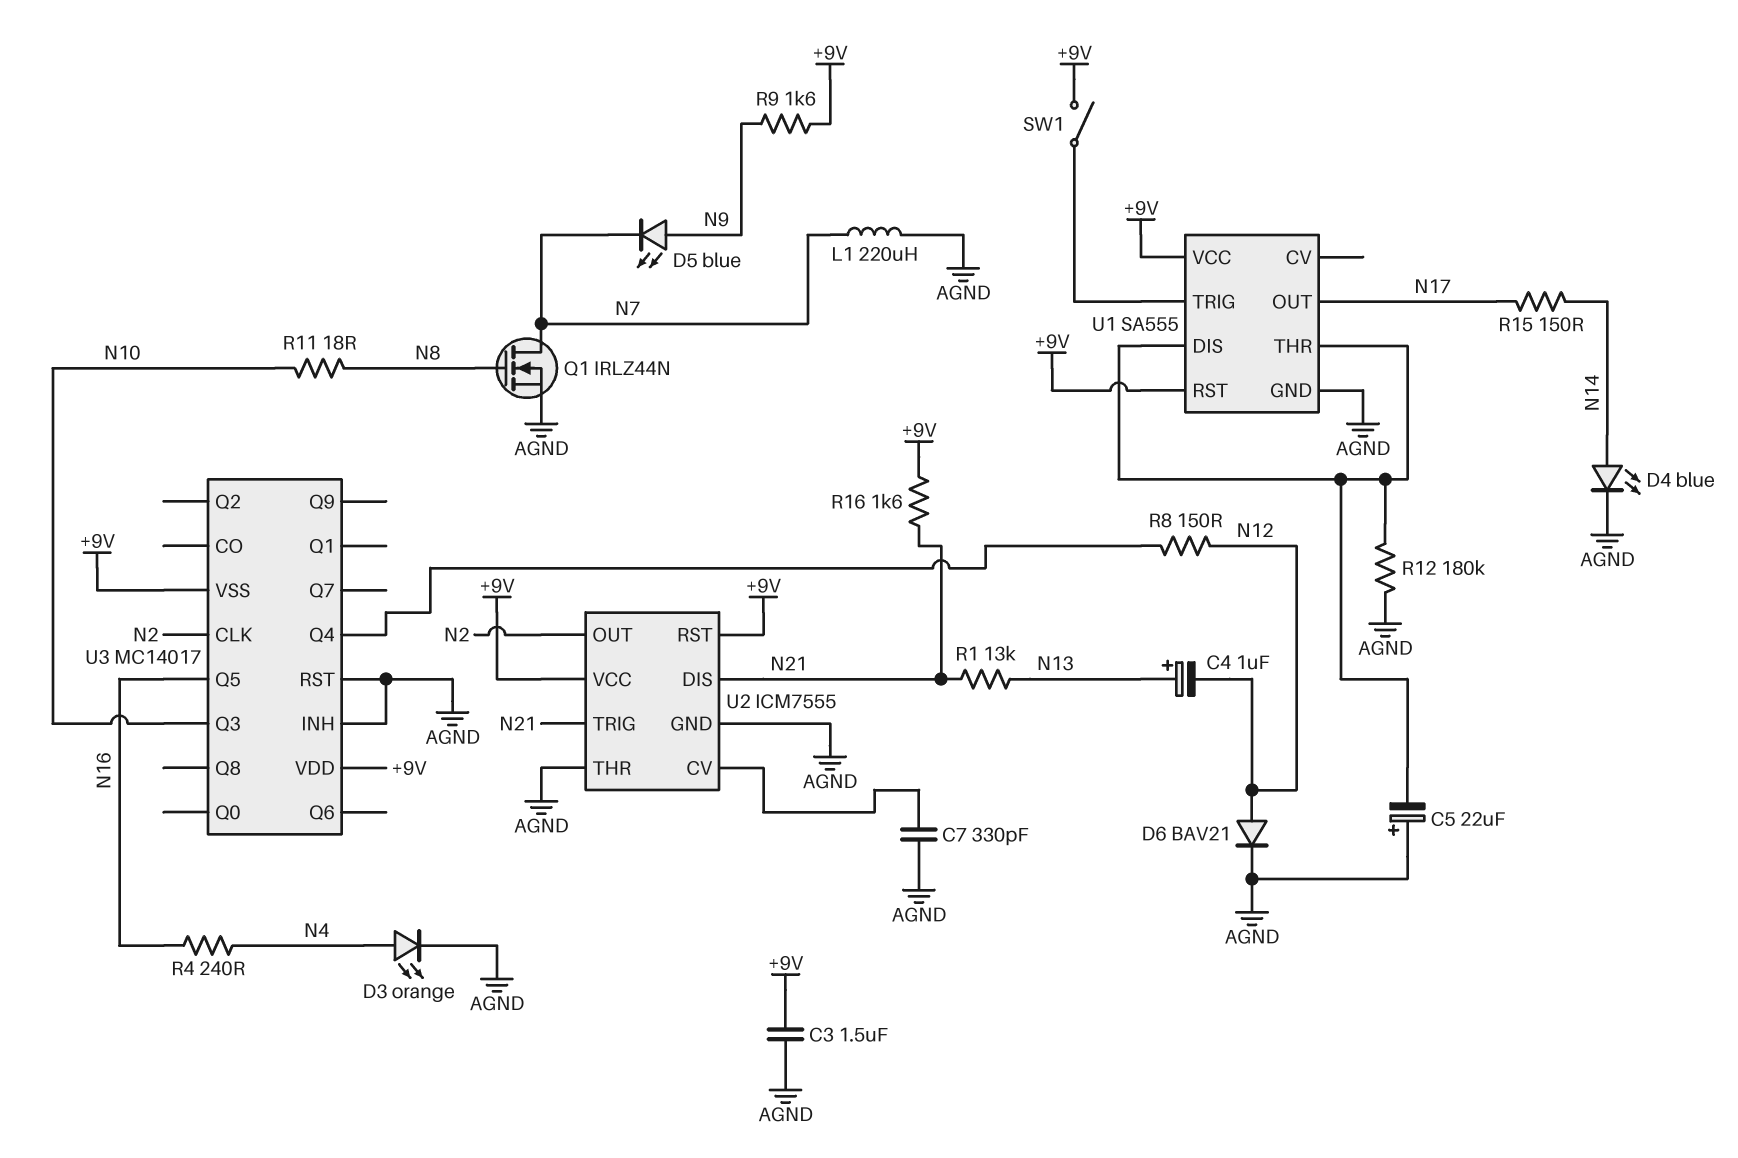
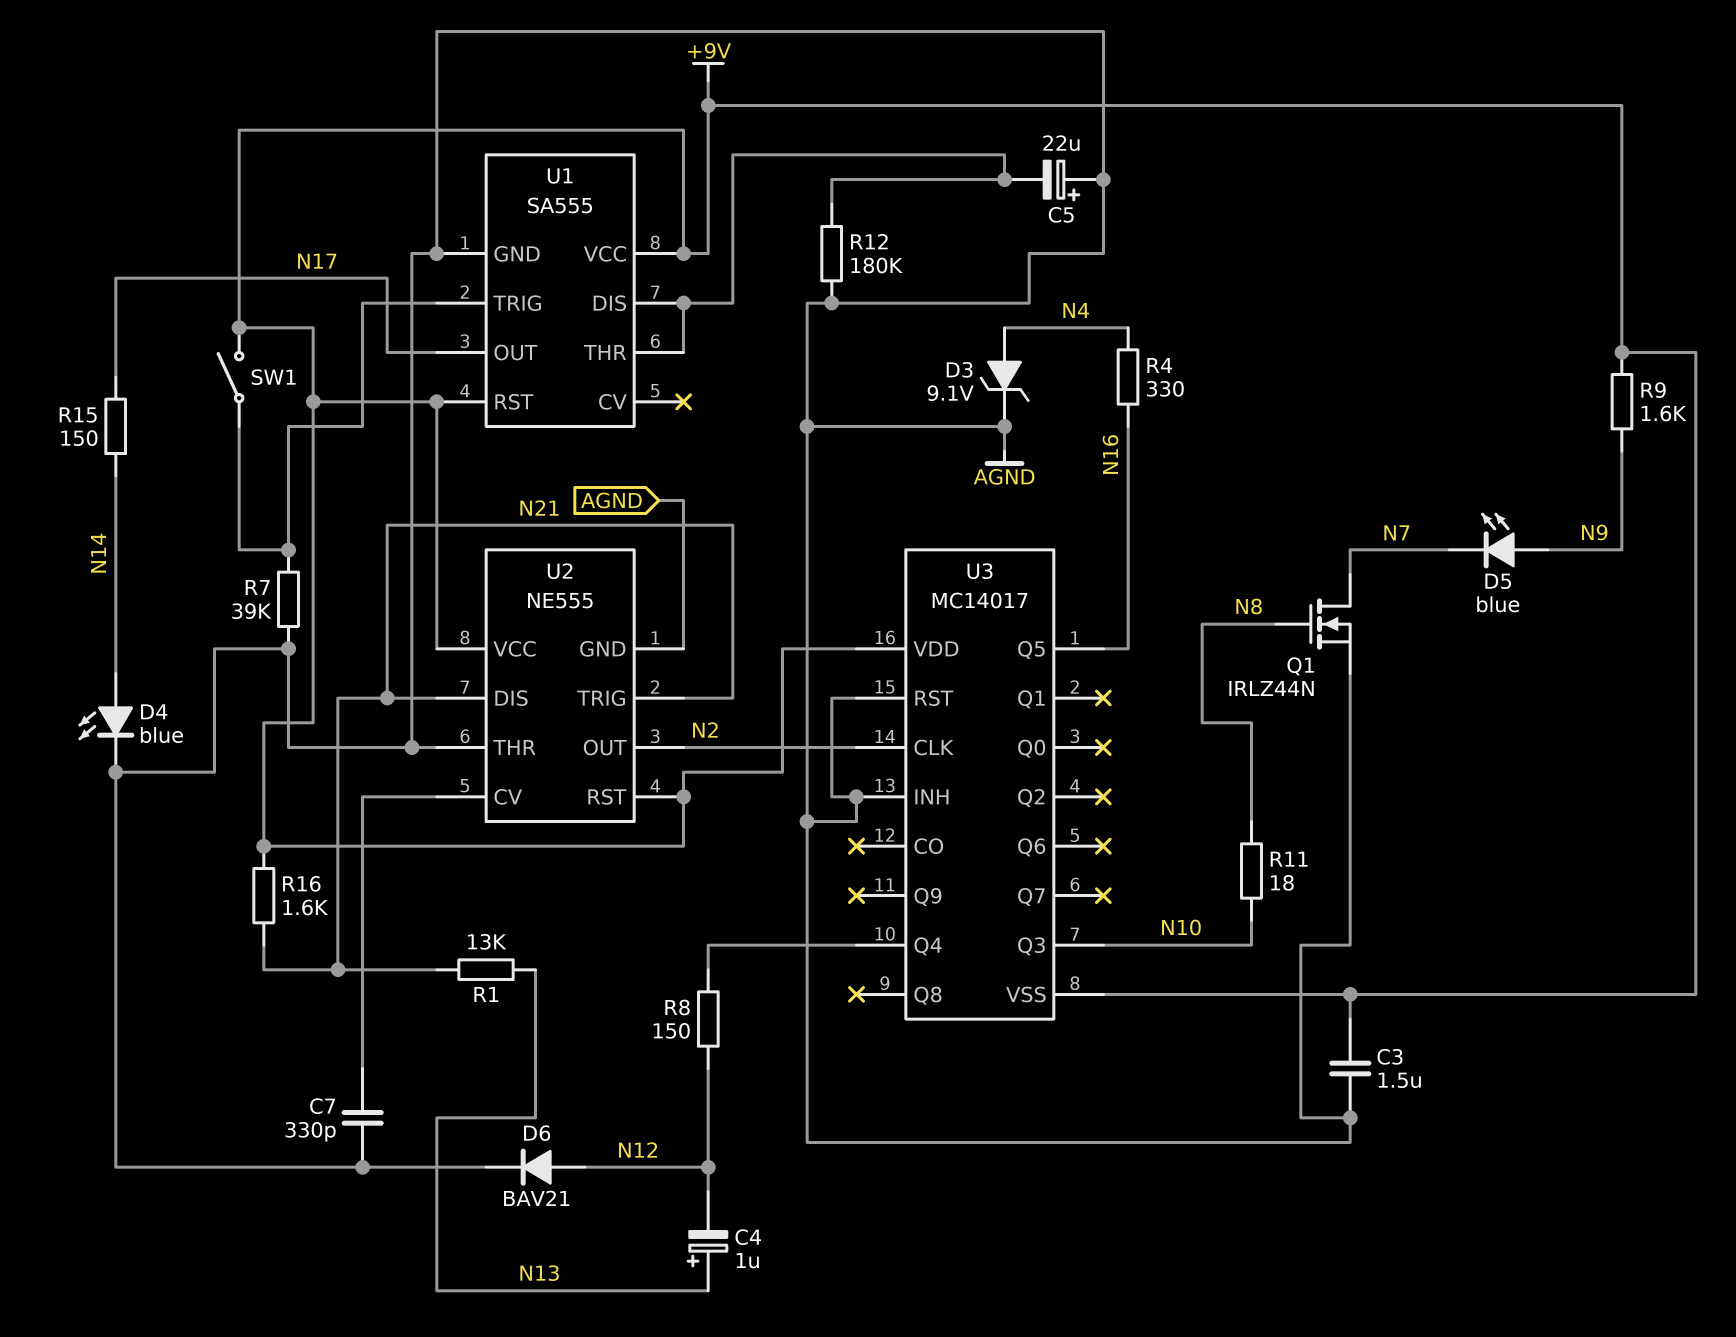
D3: LED orange (A N4, K AGND) -> zener 9.1V (A N4, K AGND)
L1: 220uH (AGND, N7) -> none
R4: 240 (N4, N16) -> 330 (N4, N16)
R7: none -> 39k (AGND, U1/TRIG)
U2: ICM7555 -> NE555

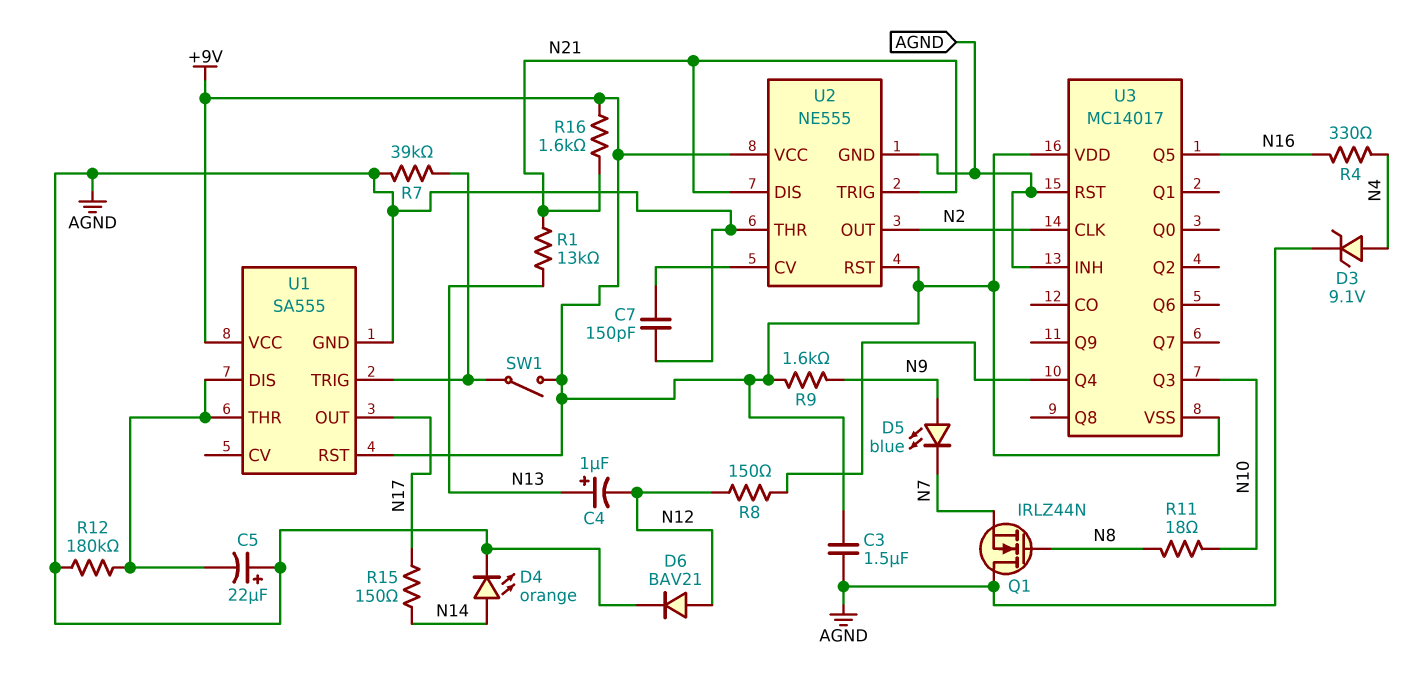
C7: 330pF (AGND, U2/CV) -> 150pF (AGND, U2/CV)
D4: LED blue (A N14, K AGND) -> LED orange (A N14, K AGND)
Q1: NMOS IRLZ44N (G N8, D N7, S AGND) -> NMOS IRLZ44N (G N8, D AGND, S N7)

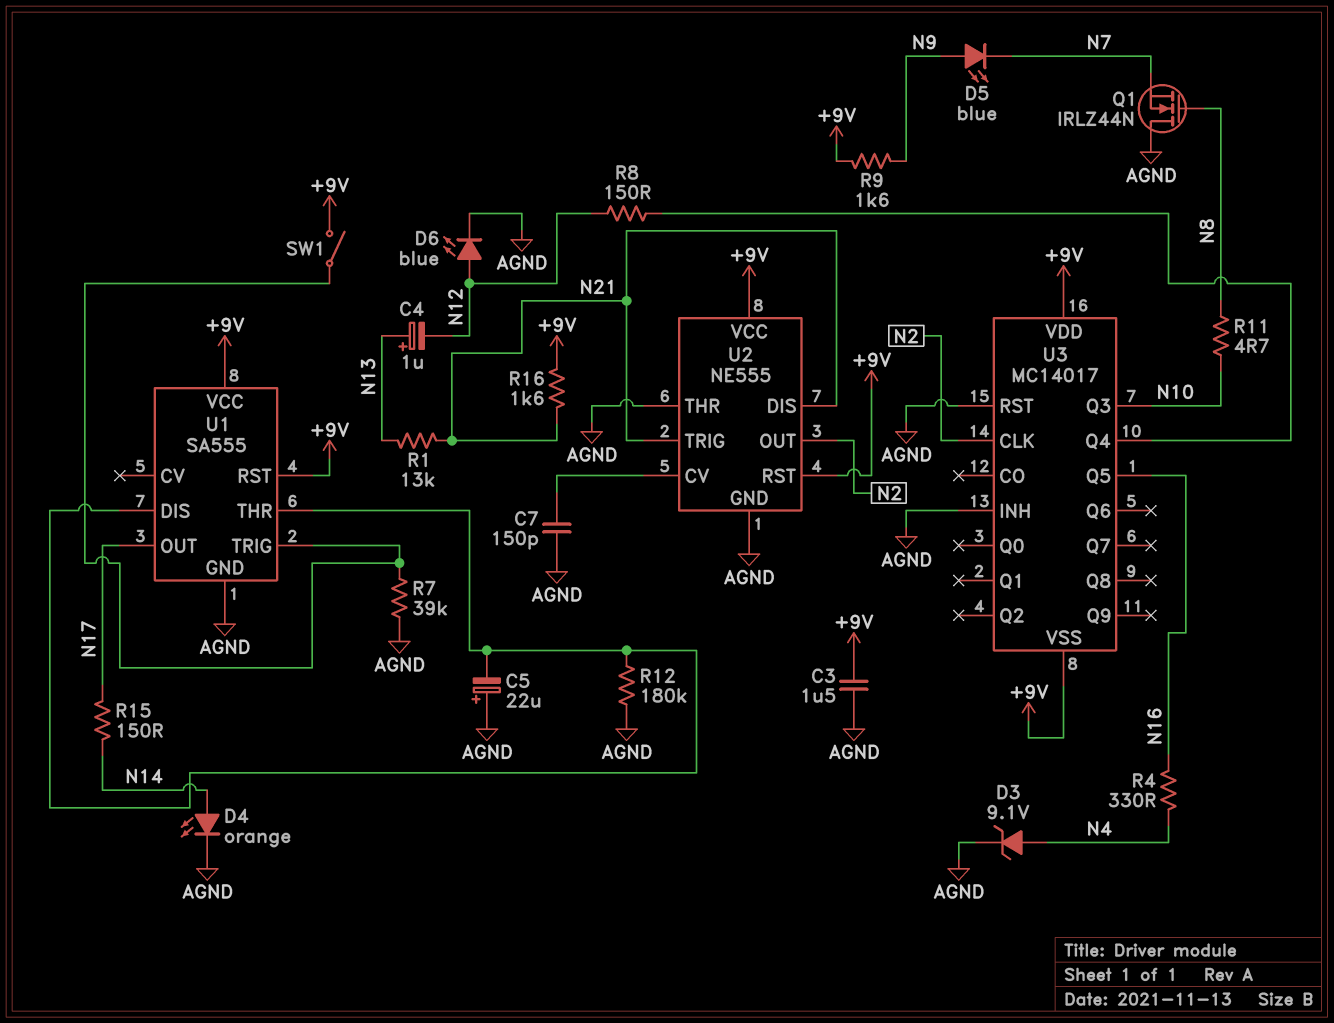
D6: diode BAV21 (A N12, K AGND) -> LED blue (A N12, K AGND)
R11: 18 (N8, N10) -> 4.7 (N8, N10)

